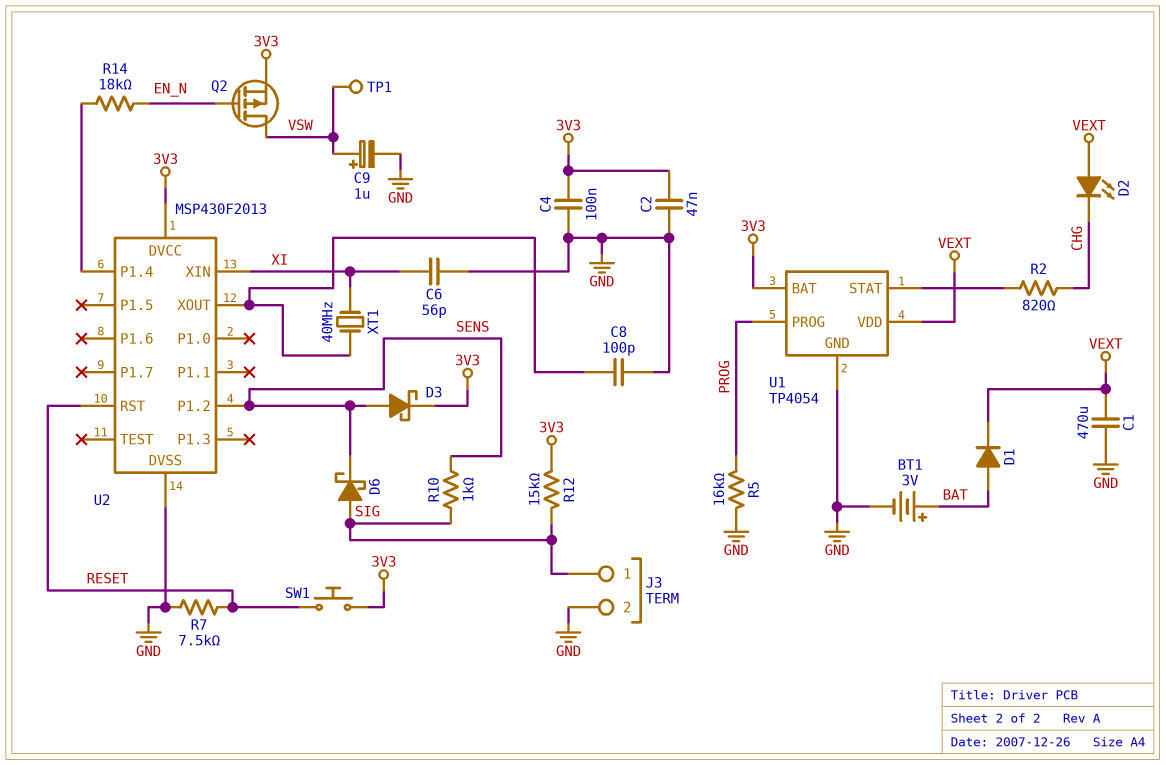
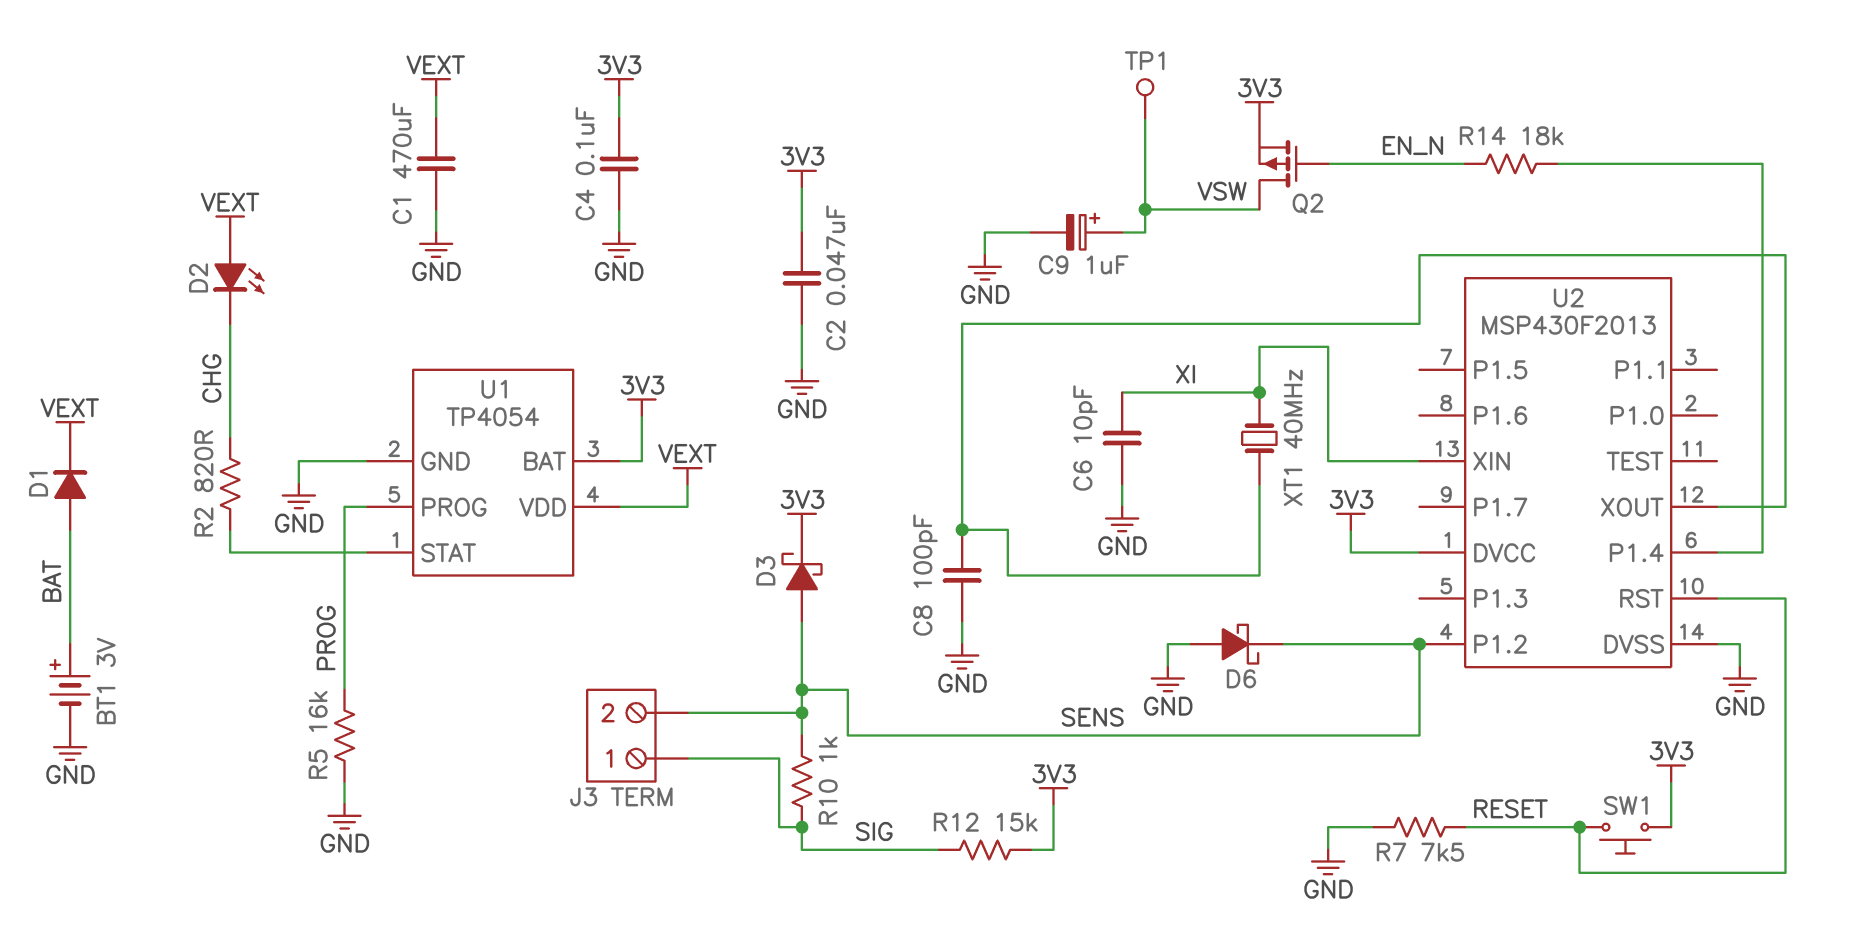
C6: 56pF (GND, XI) -> 10pF (GND, XI)
D6: schottky (A SIG, K SENS) -> schottky (A GND, K SENS)
J3 pin 2: GND -> SENS

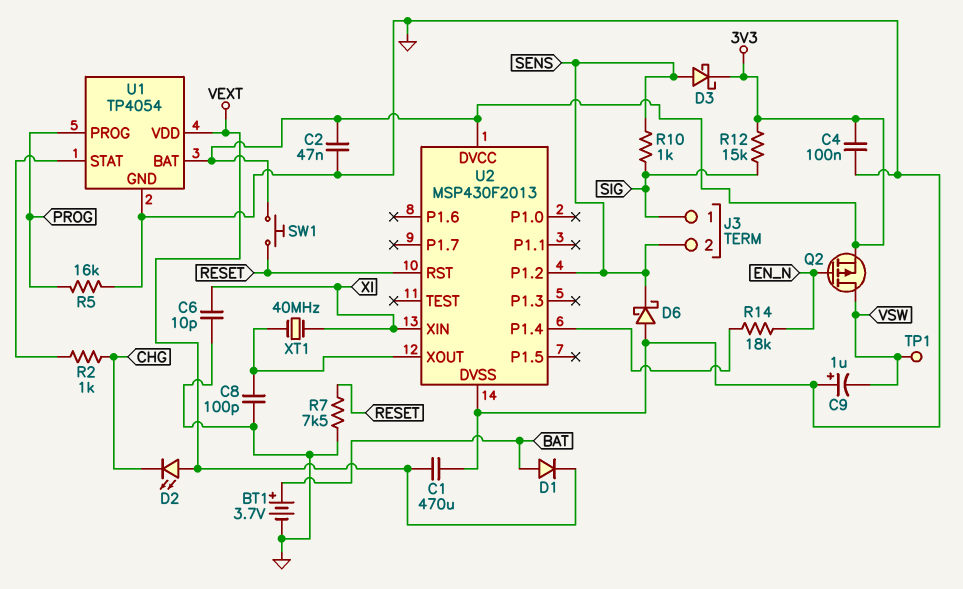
BT1: 3V (plus BAT, minus GND) -> 3.7V (plus BAT, minus GND)
C9: 1uF (plus VSW, minus GND) -> 1uF (plus GND, minus VSW)
R2: 820 (CHG, U1/STAT) -> 1k (CHG, U1/STAT)

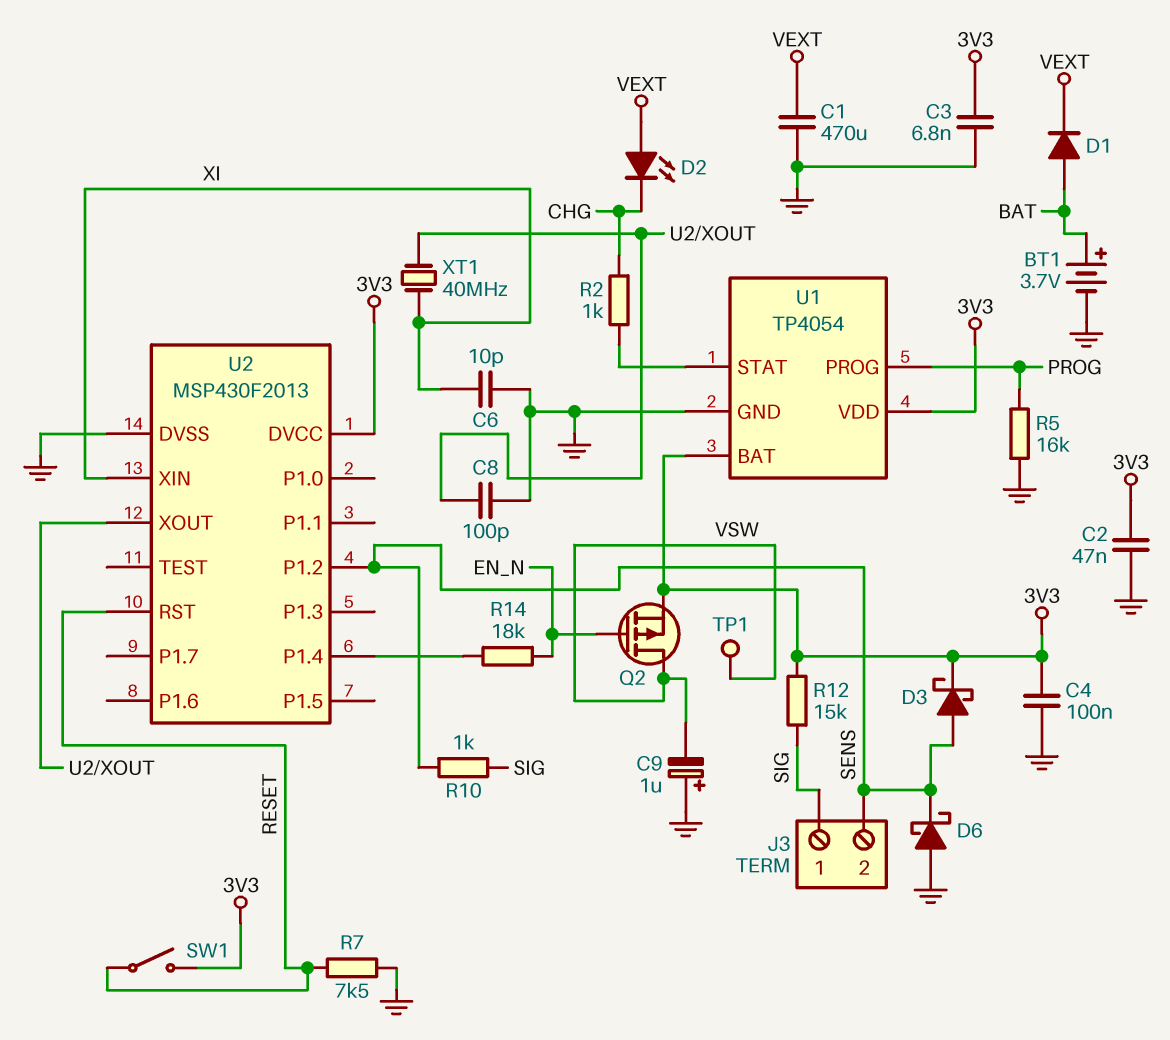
C3: none -> 6.8nF (3V3, GND)
SW1: button (3V3, RESET) -> switch (3V3, RESET)
U1 pin VDD: VEXT -> 3V3

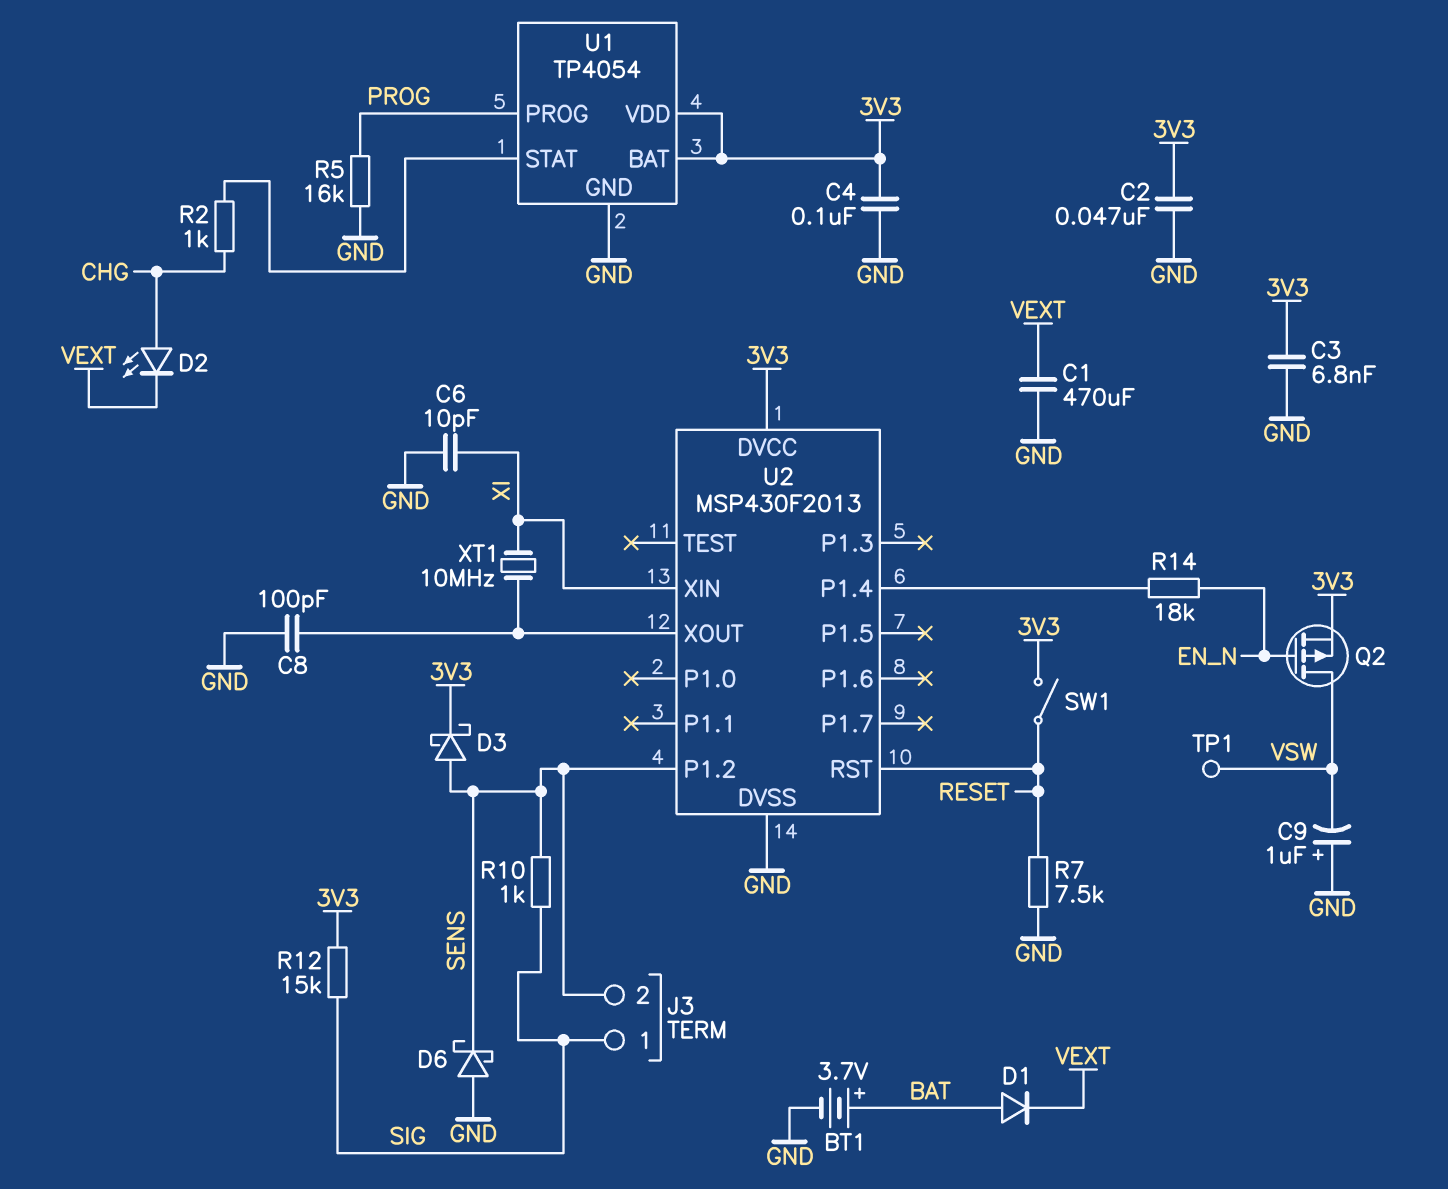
D2: LED (A VEXT, K CHG) -> LED (A CHG, K VEXT)
XT1: 40MHz (U2/XOUT, XI) -> 10MHz (U2/XOUT, XI)

